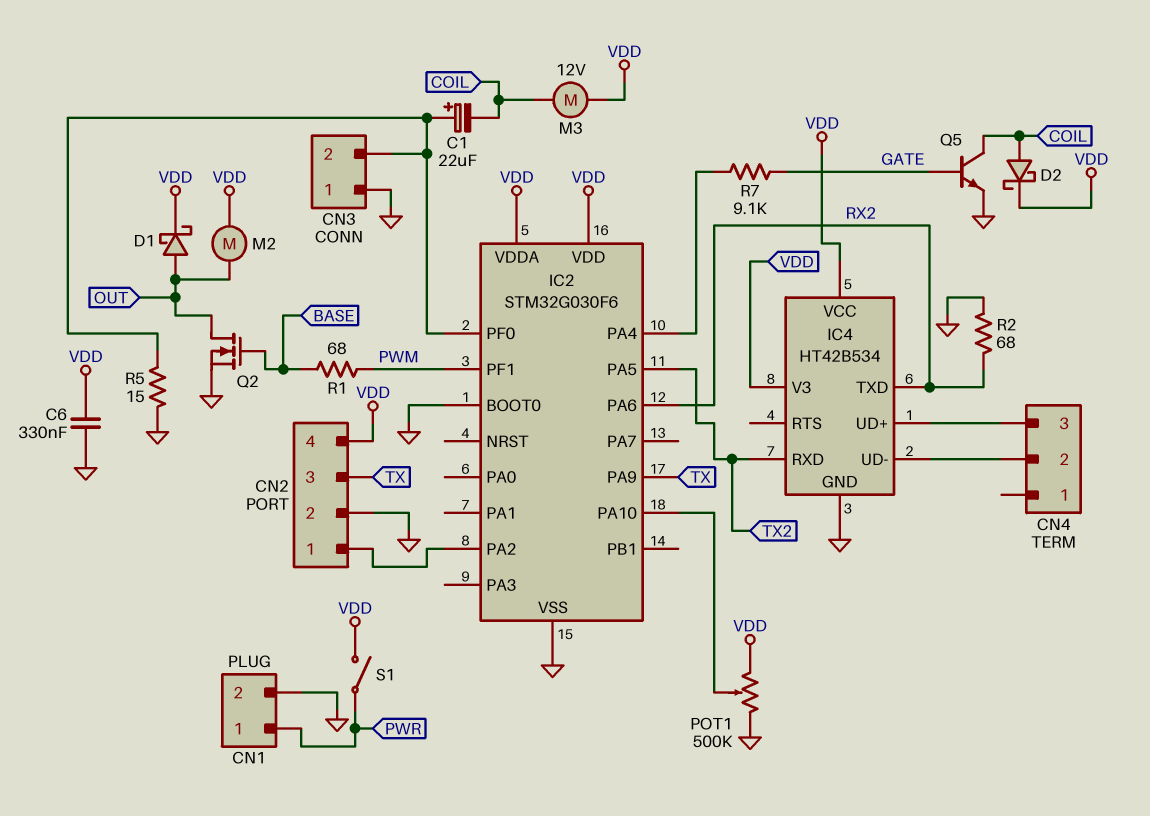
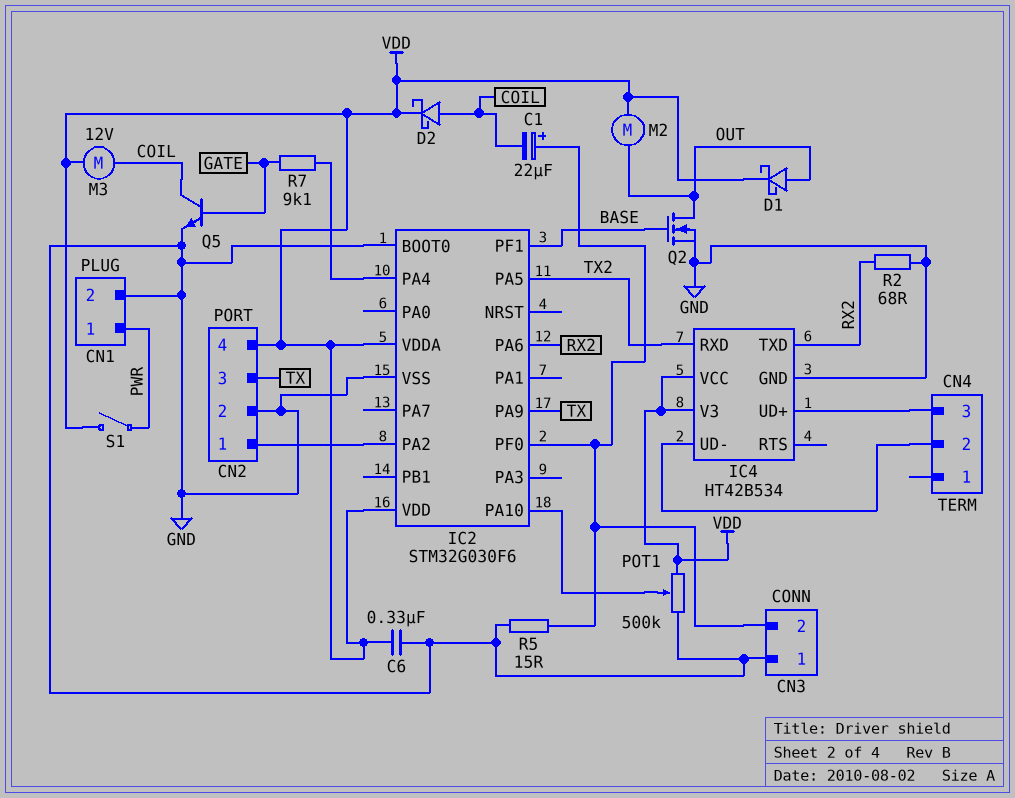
IC2 pin PF1: PWM -> BASE
R1: 68 (BASE, PWM) -> none

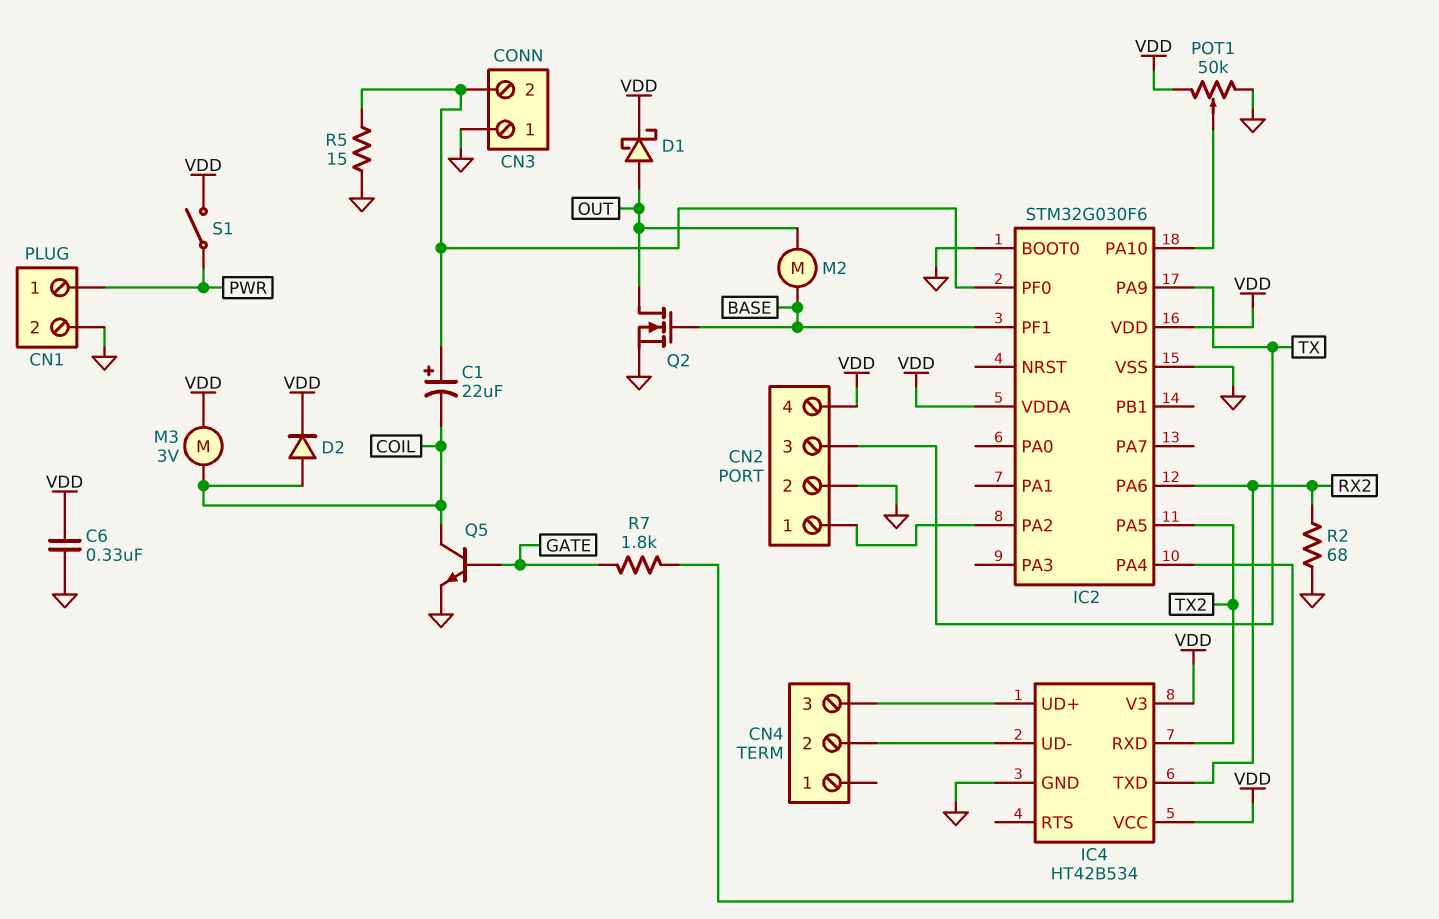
D2: schottky (A COIL, K VDD) -> diode (A COIL, K VDD)
M2: motor (OUT, VDD) -> motor (BASE, OUT)
M3: motor 12V (COIL, VDD) -> motor 3V (COIL, VDD)
POT1: 500k (GND, VDD, wiper IC2/PA10) -> 50k (GND, VDD, wiper IC2/PA10)
R7: 9.1k (GATE, IC2/PA4) -> 1.8k (GATE, IC2/PA4)

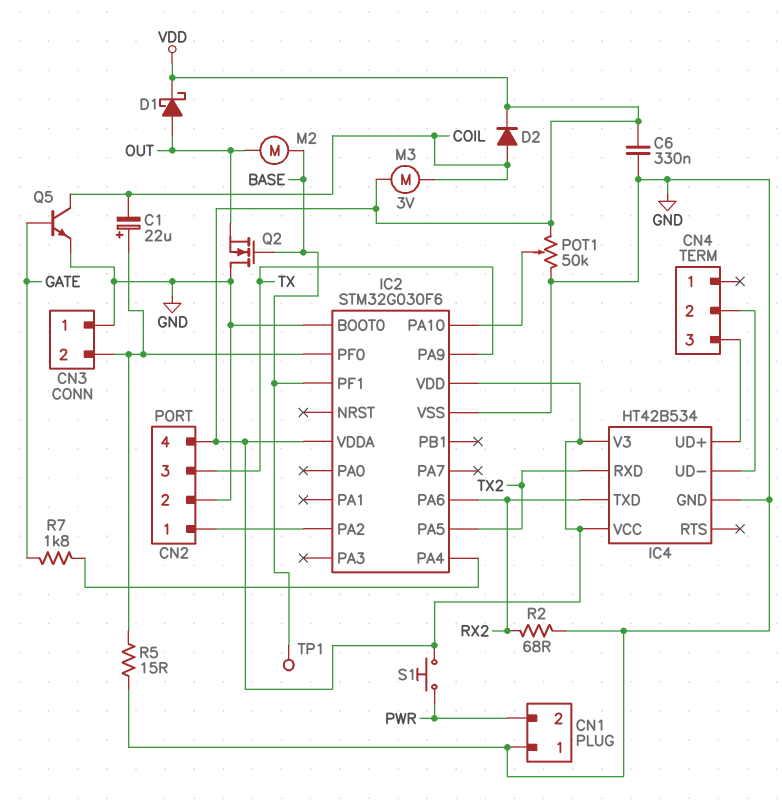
CN1 pin 1: PWR -> GND
CN1 pin 2: GND -> PWR
Q2: NMOS (G BASE, D OUT, S GND) -> NMOS (G BASE, D GND, S OUT)
S1: switch (PWR, VDD) -> button (PWR, VDD)
TP1: none -> test point (BASE)

